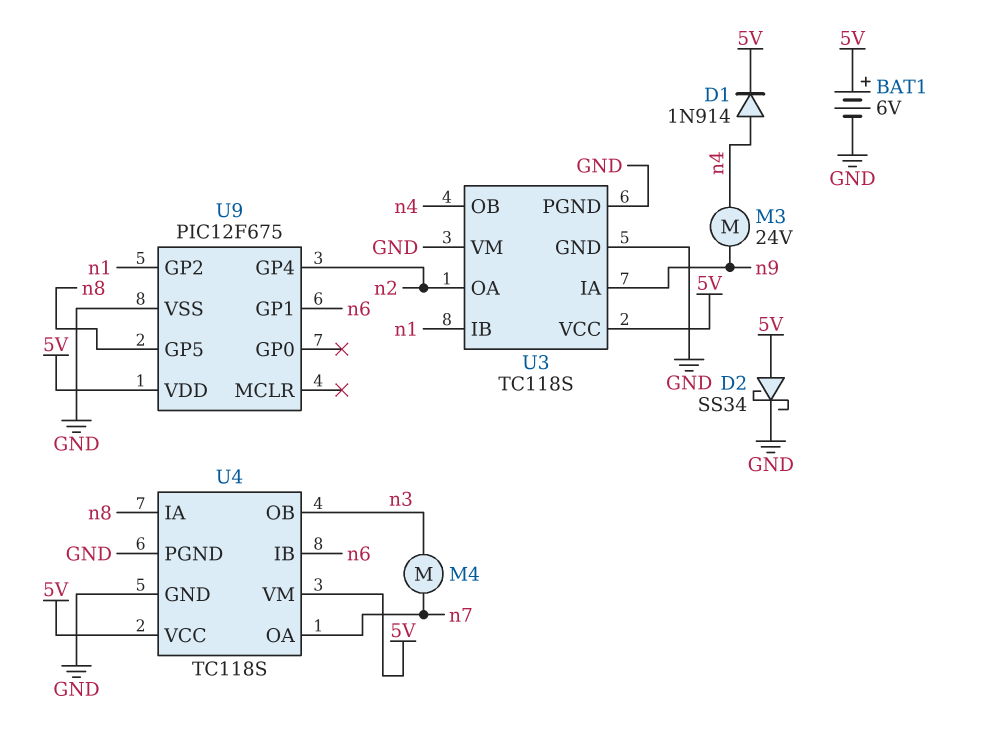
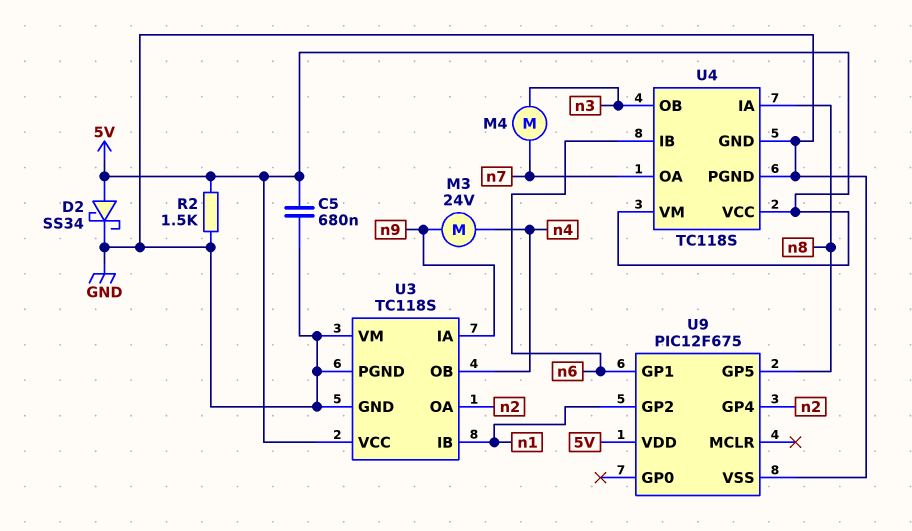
BAT1: 6V (plus 5V, minus GND) -> none
C5: none -> 680nF (5V, GND)
D1: diode 1N914 (A n4, K 5V) -> none
R2: none -> 1.5k (5V, GND)

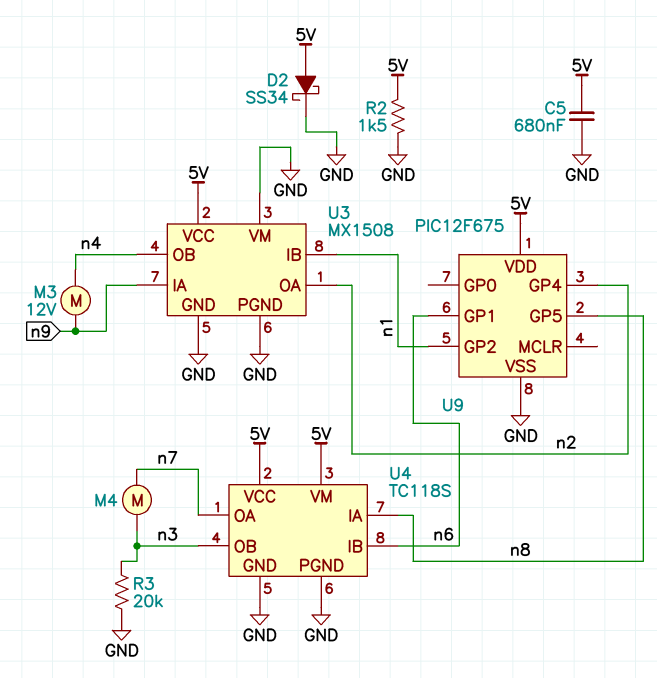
M3: motor 24V (n4, n9) -> motor 12V (n4, n9)
R3: none -> 20k (GND, n3)
U3: TC118S -> MX1508

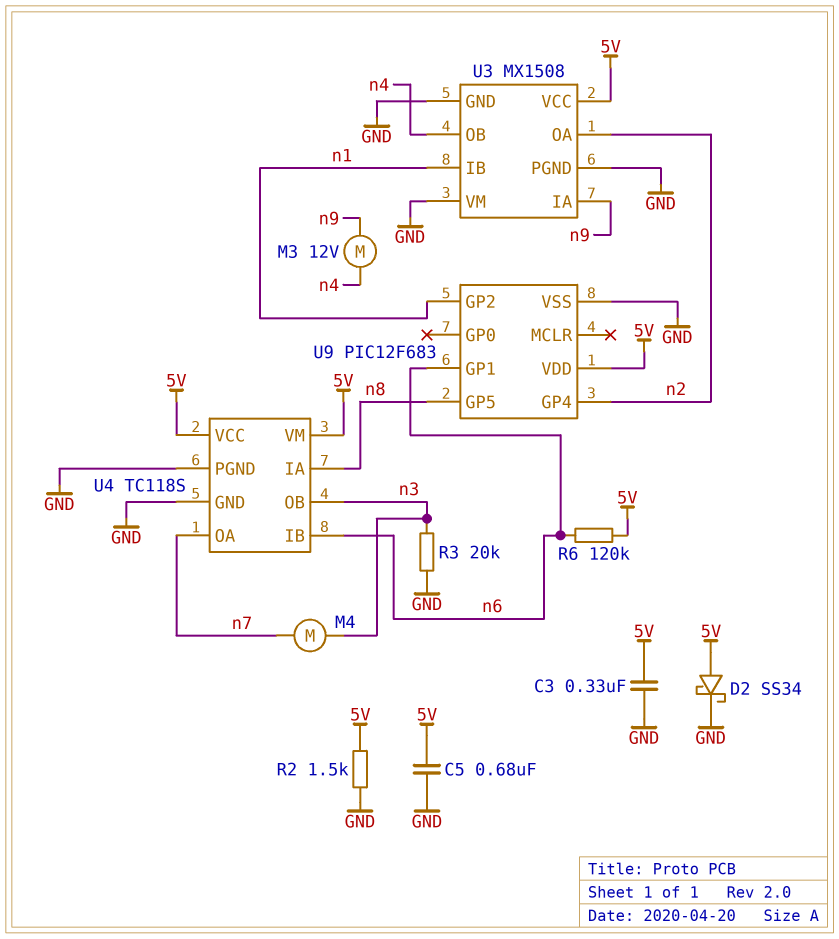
C3: none -> 330nF (5V, GND)
R6: none -> 120k (5V, n6)
U9: PIC12F675 -> PIC12F683

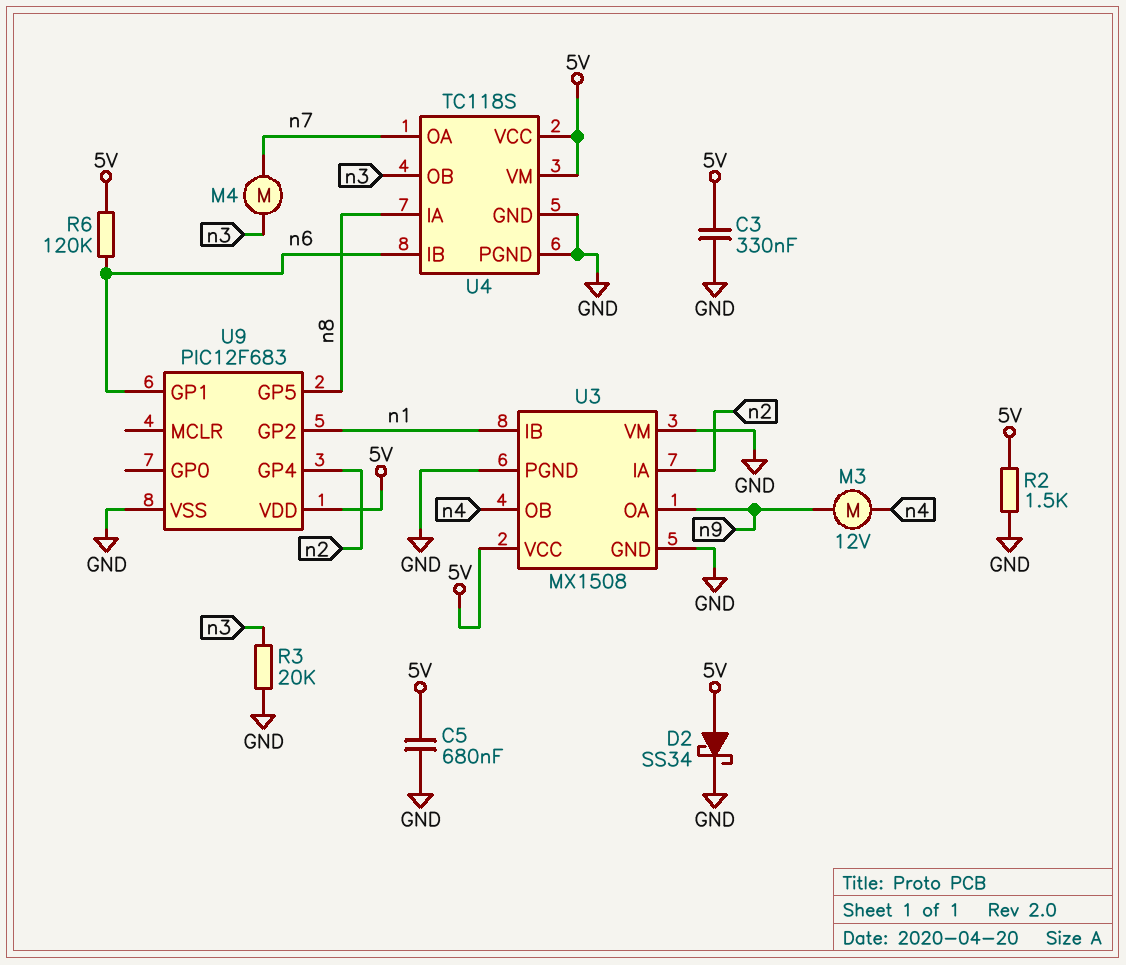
U3 pin IA: n9 -> n2
U3 pin OA: n2 -> n9

